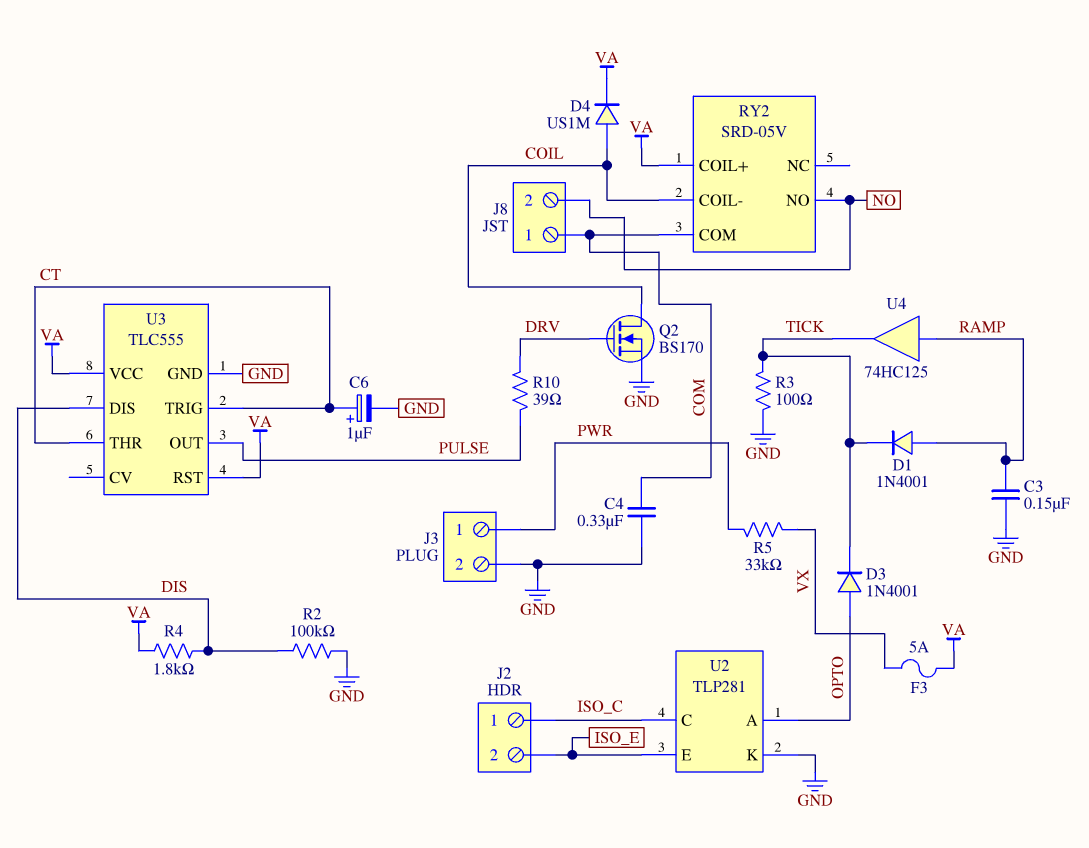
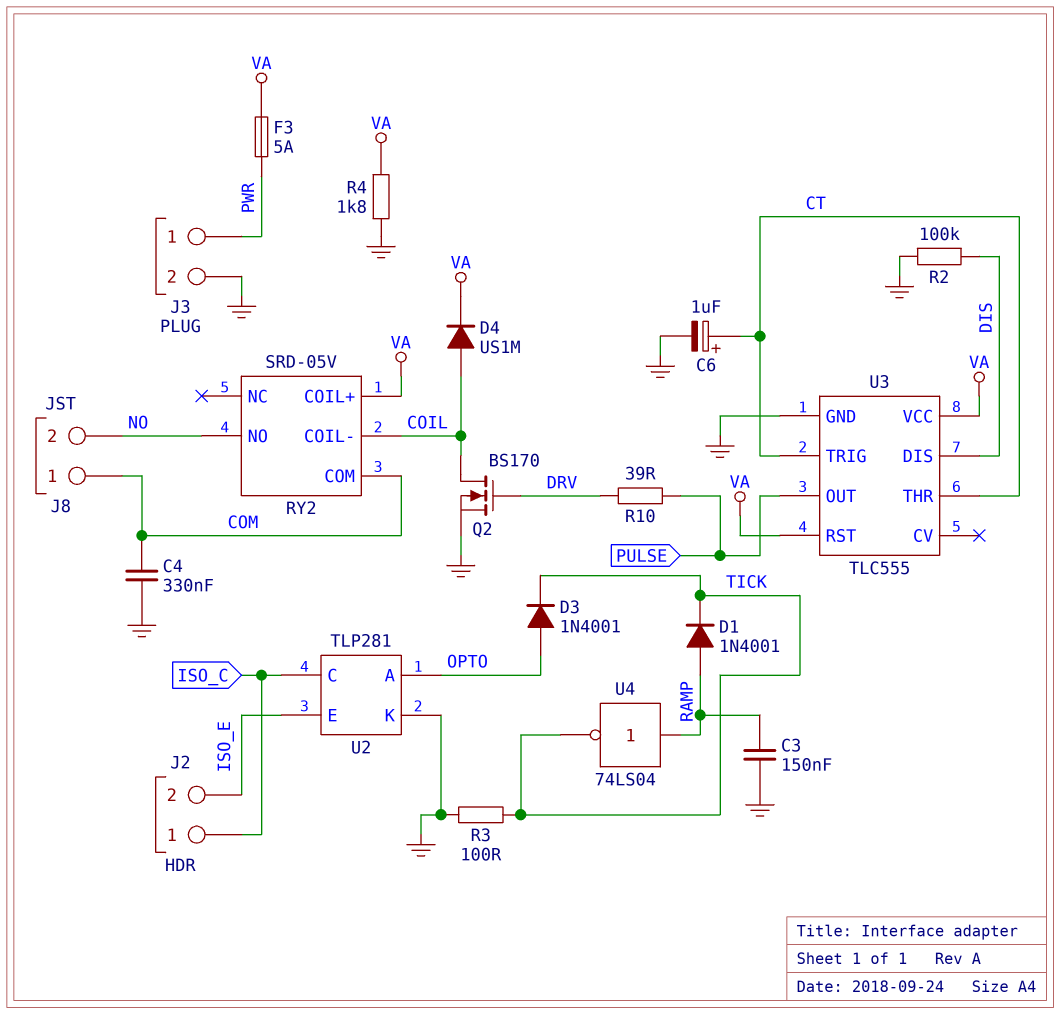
F3: 5A (VA, VX) -> 5A (PWR, VA)
R4: 1.8k (DIS, VA) -> 1.8k (GND, VA)
R5: 33k (PWR, VX) -> none
U4: buffer 74HC125 (in RAMP, out TICK) -> NOT 74LS04 (in RAMP, out TICK)

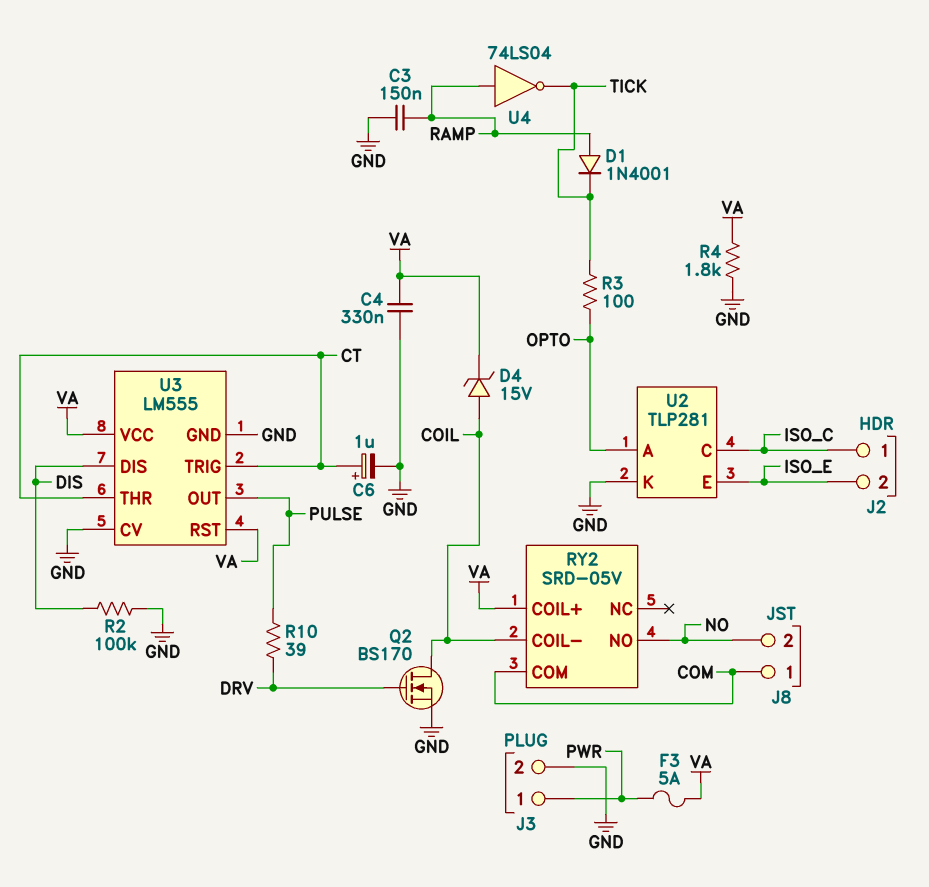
C4: 330nF (COM, GND) -> 330nF (GND, VA)
D3: diode 1N4001 (A OPTO, K TICK) -> none
D4: diode US1M (A COIL, K VA) -> zener 15V (A COIL, K VA)
R3: 100 (GND, TICK) -> 100 (OPTO, TICK)
U3: TLC555 -> LM555
U3 pin CV: none -> GND

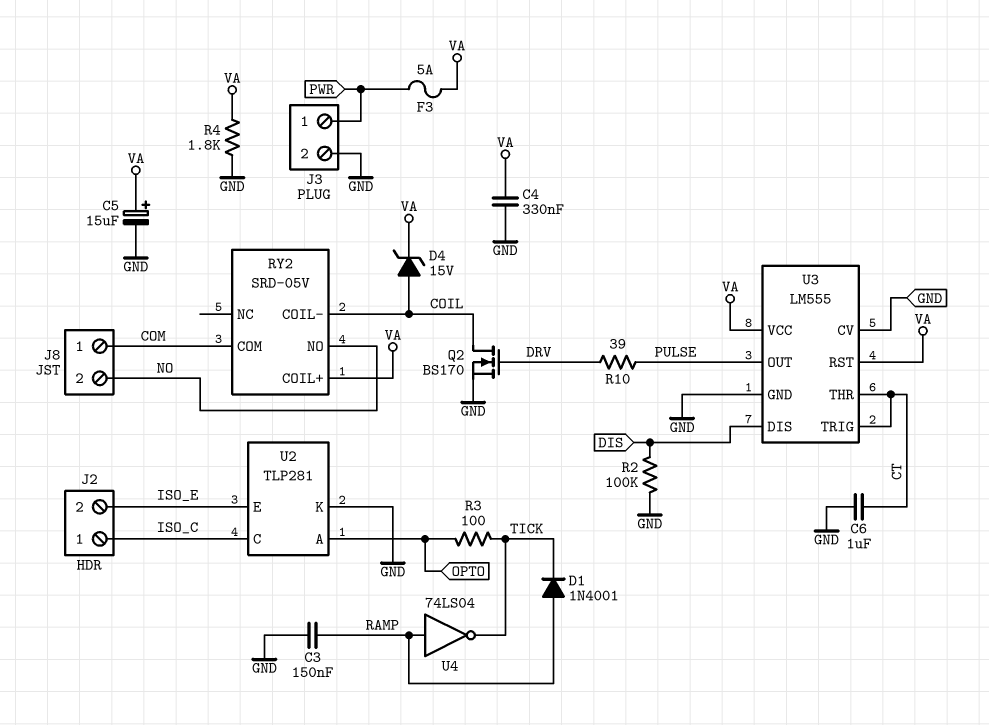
C5: none -> 15uF (plus VA, minus GND)
C6: 1uF (plus CT, minus GND) -> 1uF (CT, GND)

